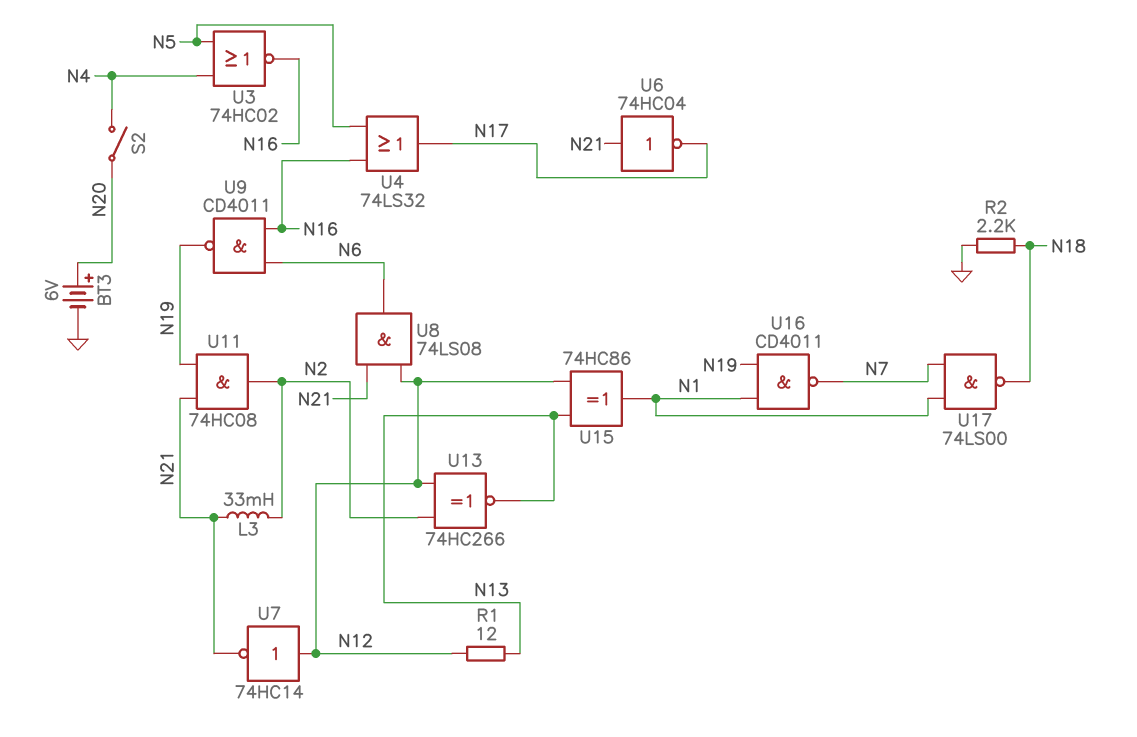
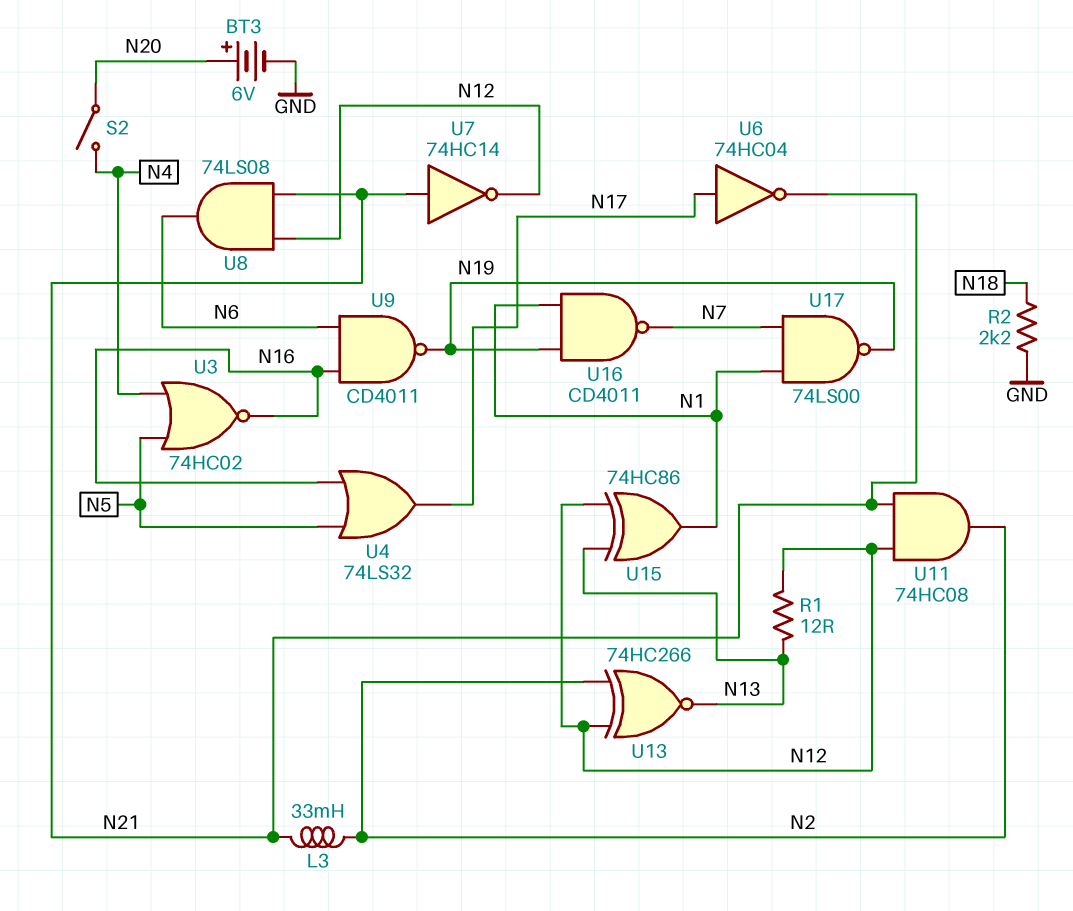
U6: NOT 74HC04 (in N21, out N17) -> NOT 74HC04 (in N17, out N21)
U7: NOT 74HC14 (in N12, out N21) -> NOT 74HC14 (in N21, out N12)
U11: AND 74HC08 (in N19, in N21, out N2) -> AND 74HC08 (in N12, in N21, out N2)
U17: NAND 74LS00 (in N1, in N7, out N18) -> NAND 74LS00 (in N1, in N7, out N19)

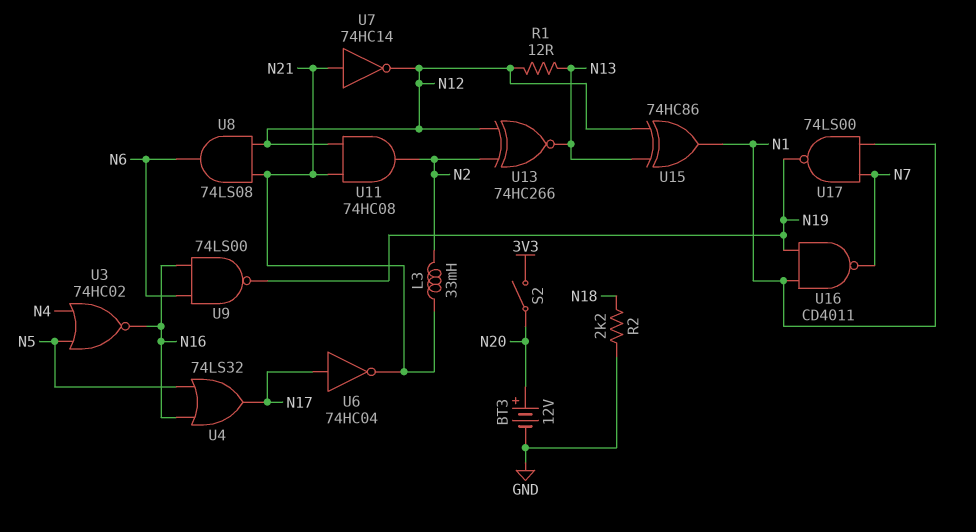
BT3: 6V (plus N20, minus GND) -> 12V (plus N20, minus GND)
S2: switch (N4, N20) -> switch (3V3, N20)
U9: NAND CD4011 (in N6, in N16, out N19) -> NAND 74LS00 (in N6, in N16, out N19)

